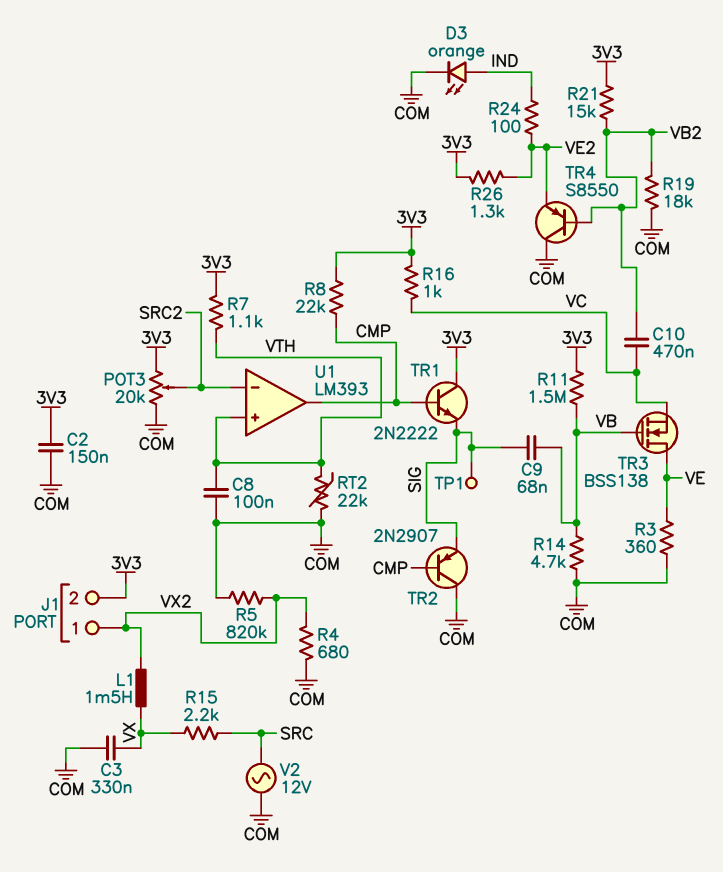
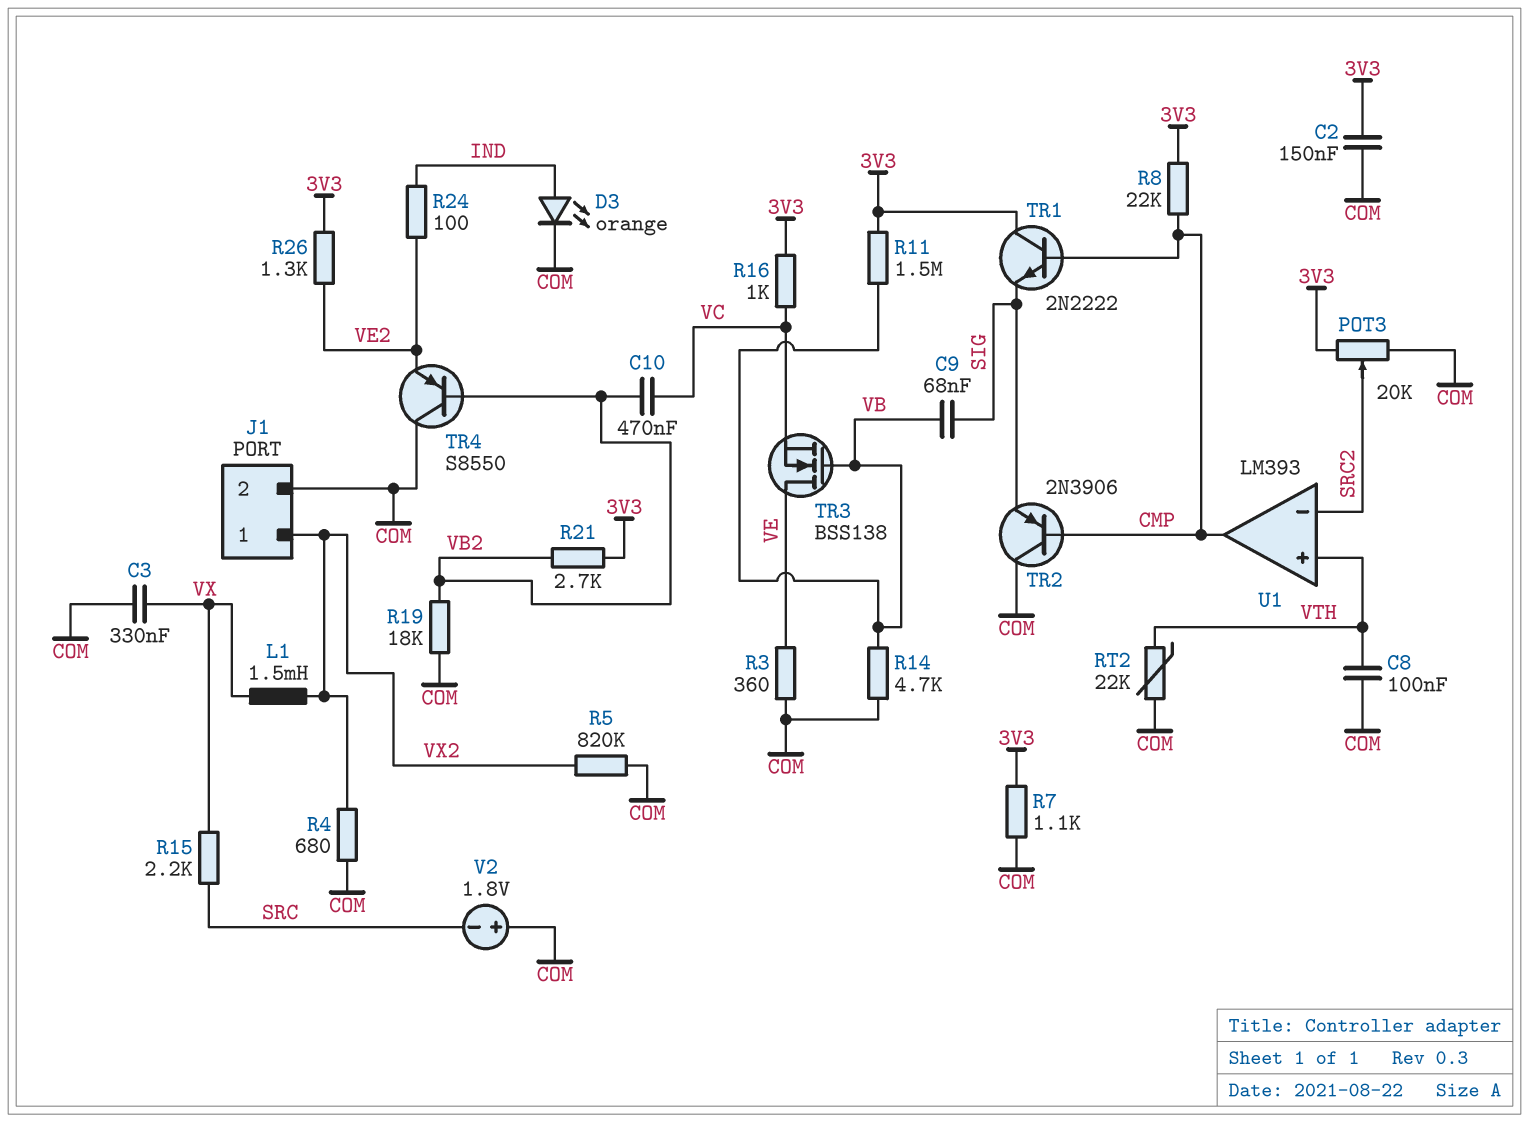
J1 pin 2: 3V3 -> COM
R7: 1.1k (3V3, VTH) -> 1.1k (3V3, COM)
R21: 15k (3V3, VB2) -> 2.7k (3V3, VB2)
TP1: test point (SIG) -> none
TR2: PNP 2N2907 (B CMP, C COM, E SIG) -> PNP 2N3906 (B CMP, C COM, E SIG)
V2: AC 12V (COM, SRC) -> 1.8V (plus COM, minus SRC)

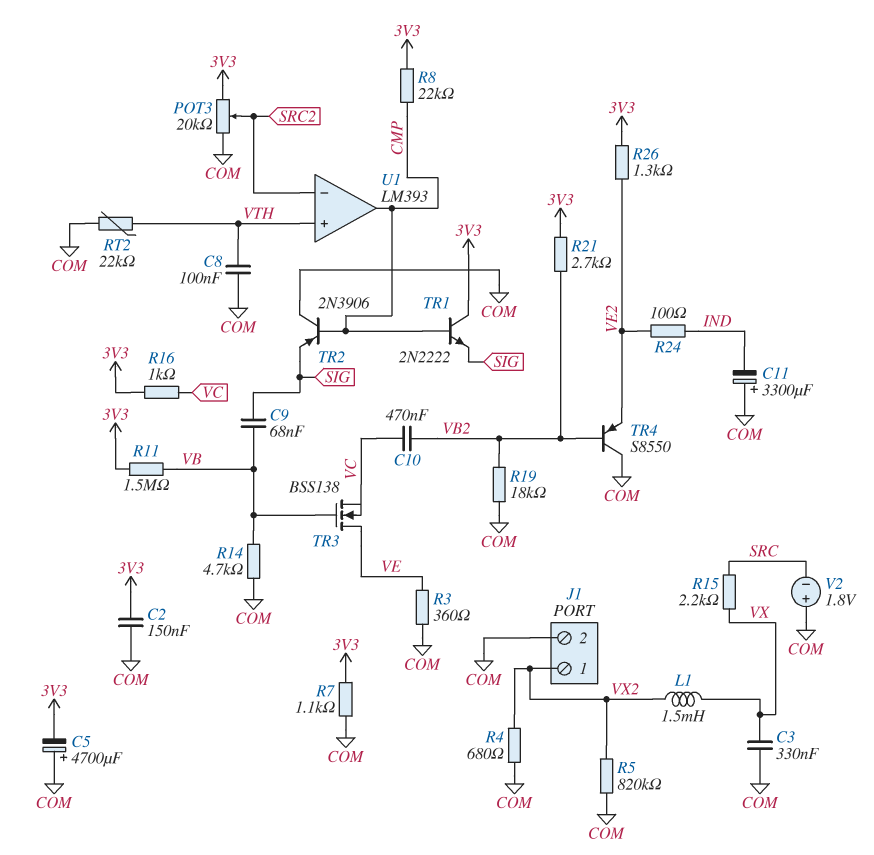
C5: none -> 4700uF (plus COM, minus 3V3)
C11: none -> 3300uF (plus COM, minus IND)
D3: LED orange (A IND, K COM) -> none

